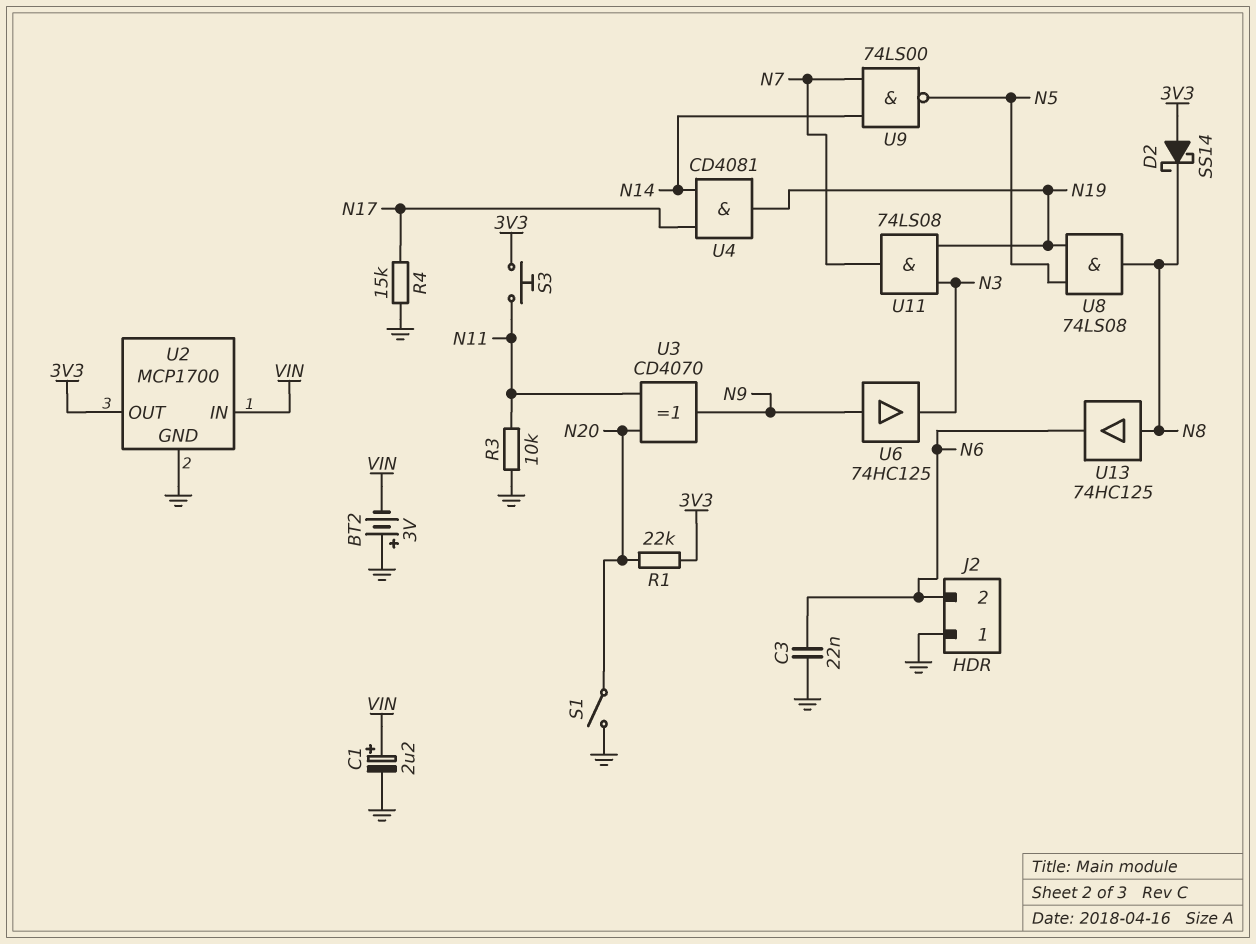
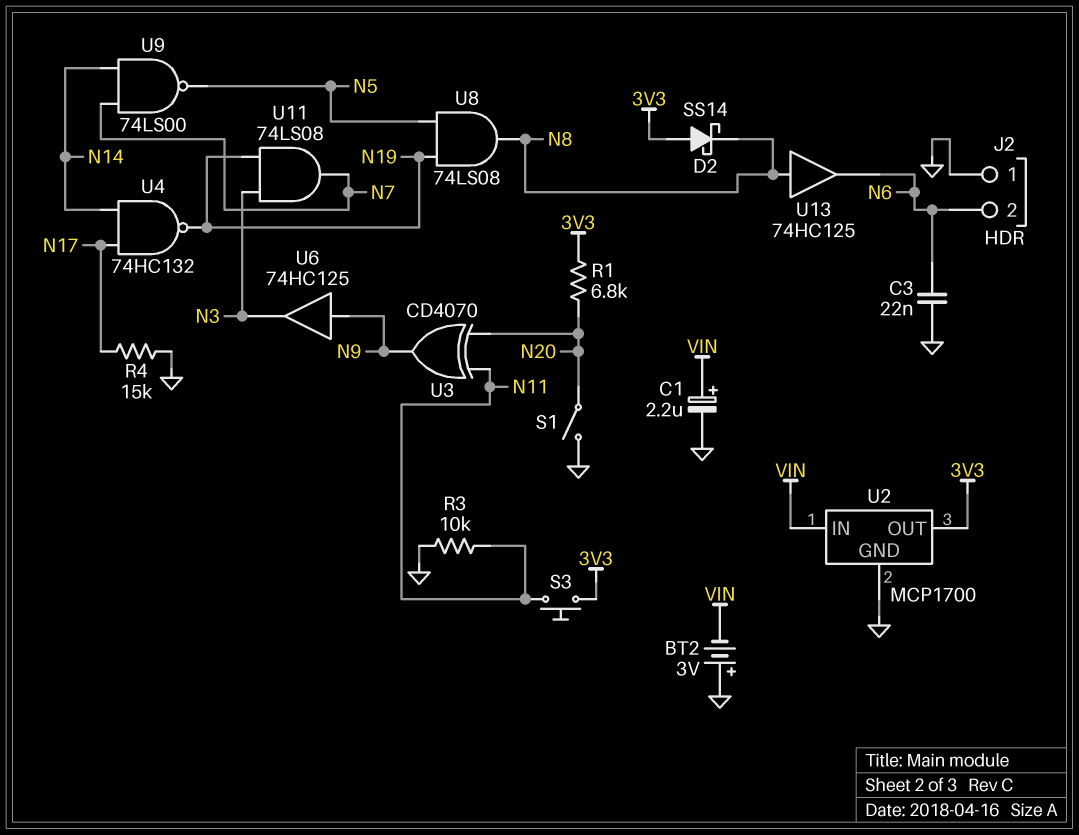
R1: 22k (3V3, N20) -> 6.8k (3V3, N20)
U4: AND CD4081 (in N14, in N17, out N19) -> NAND 74HC132 (in N14, in N17, out N19)

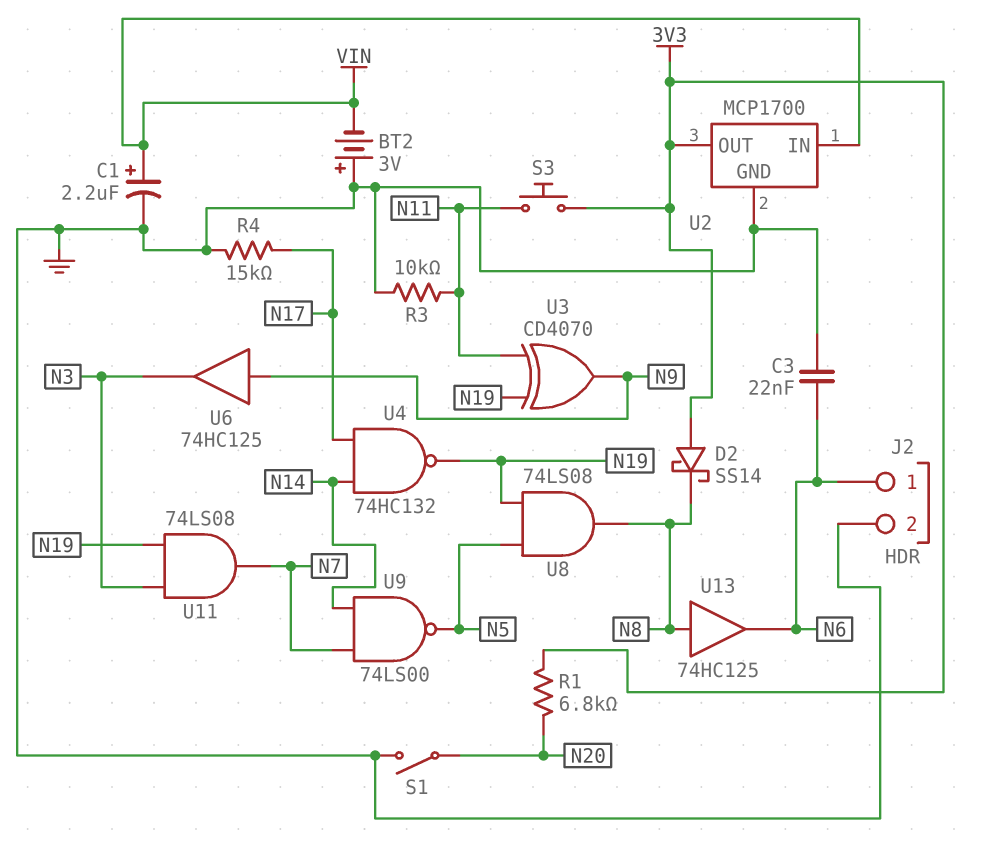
J2 pin 1: GND -> N6
J2 pin 2: N6 -> GND
U3: XOR CD4070 (in N11, in N20, out N9) -> XOR CD4070 (in N11, in N19, out N9)

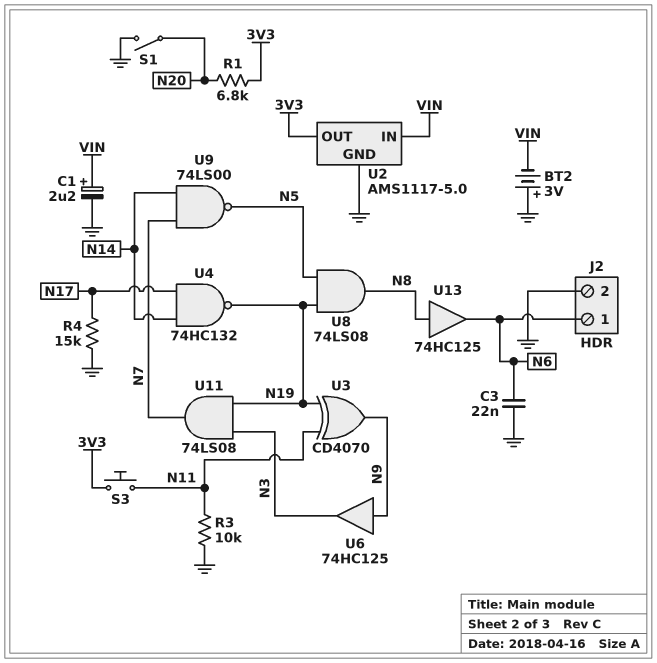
D2: schottky SS14 (A 3V3, K N8) -> none
U2: MCP1700 -> AMS1117-5.0

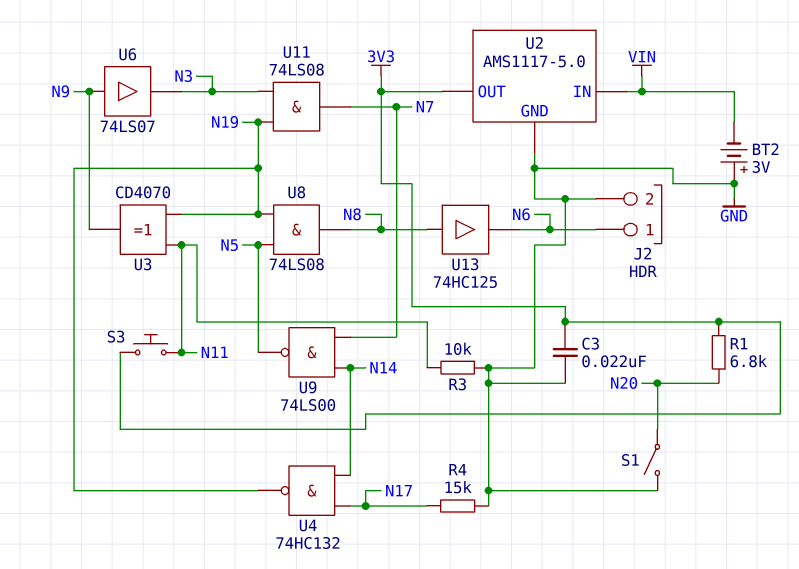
C1: 2.2uF (plus VIN, minus GND) -> none
C3: 22nF (GND, N6) -> 22nF (3V3, GND)
U6: buffer 74HC125 (in N9, out N3) -> buffer 74LS07 (in N9, out N3)

